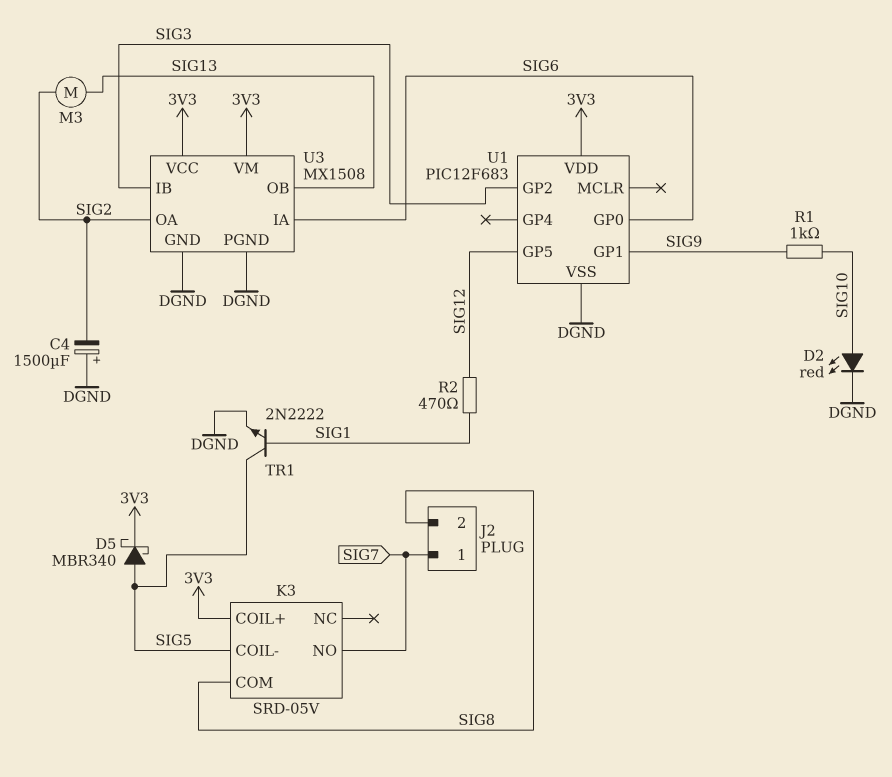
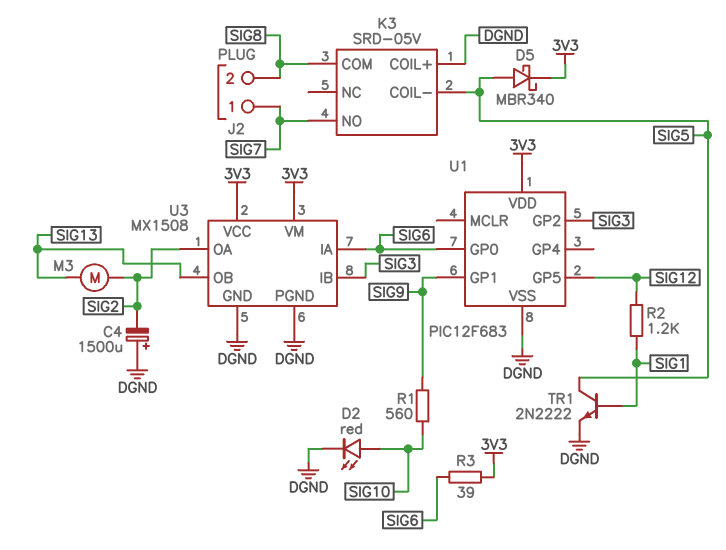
K3 pin COIL+: 3V3 -> DGND
R1: 1k (SIG9, SIG10) -> 560 (SIG9, SIG10)
R2: 470 (SIG1, SIG12) -> 1.2k (SIG1, SIG12)
R3: none -> 39 (3V3, SIG6)

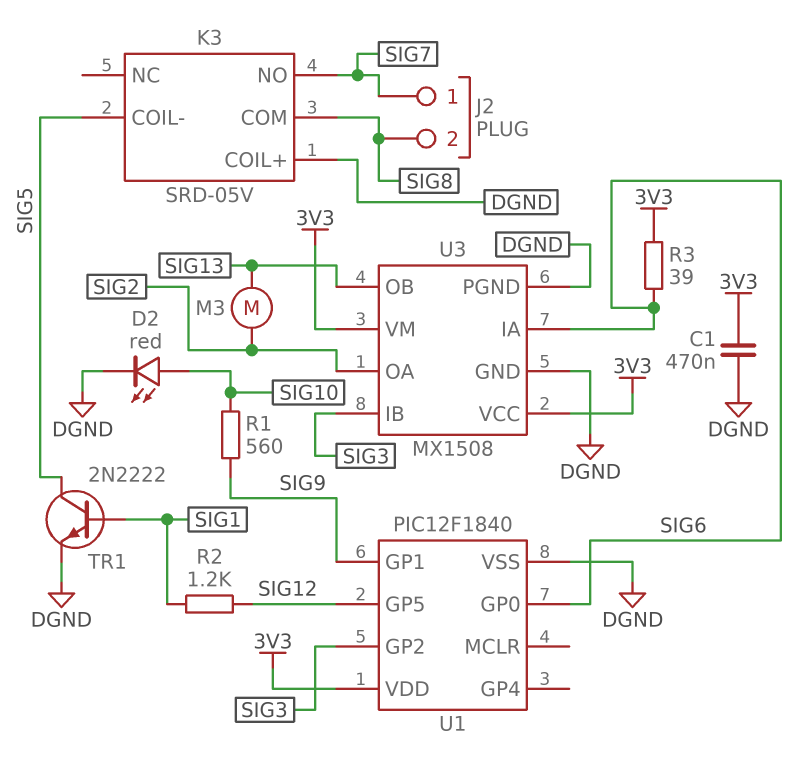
C1: none -> 470nF (3V3, DGND)
C4: 1500uF (plus DGND, minus SIG2) -> none
D5: schottky MBR340 (A SIG5, K 3V3) -> none
U1: PIC12F683 -> PIC12F1840

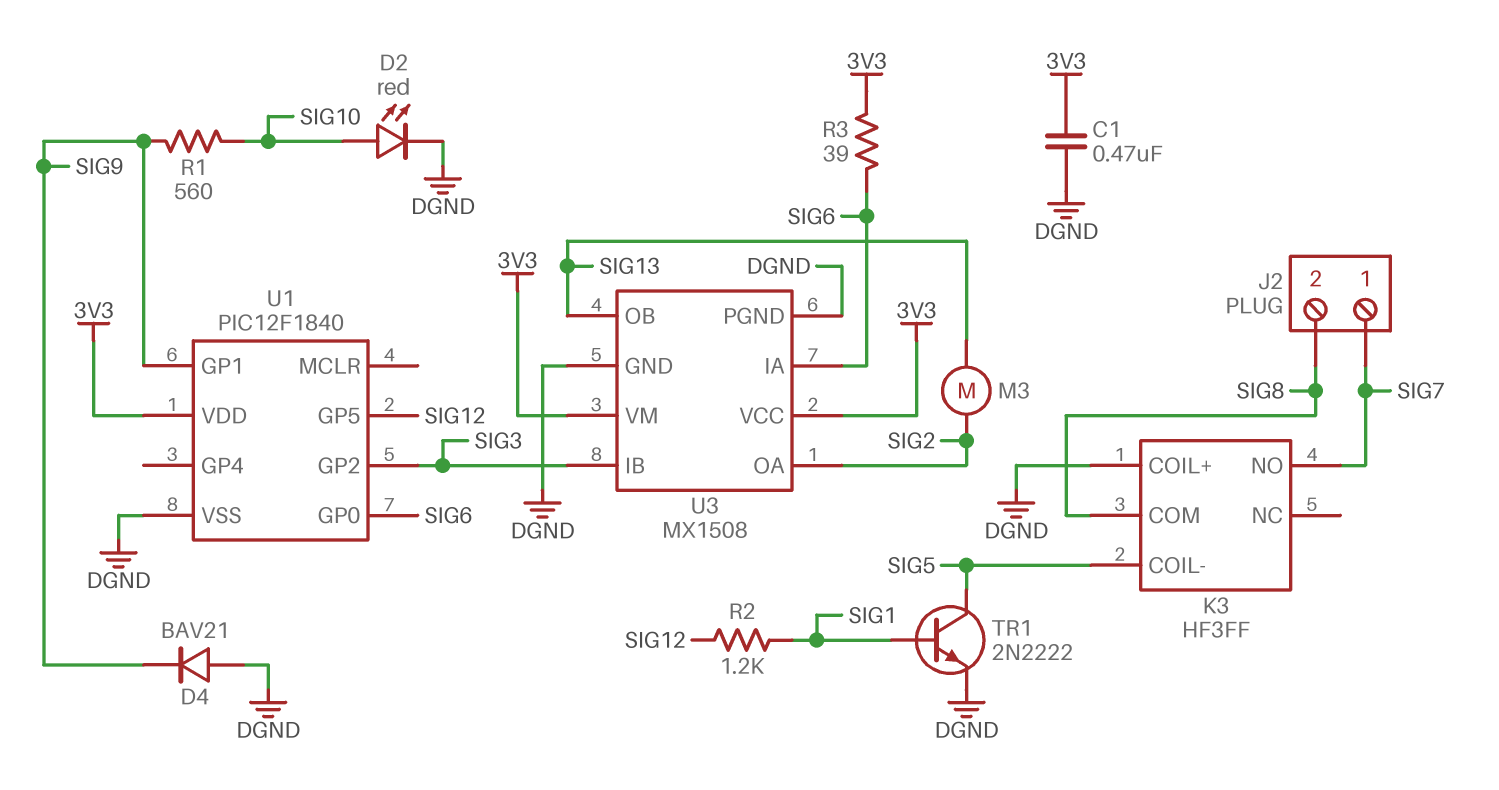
D4: none -> diode BAV21 (A DGND, K SIG9)
K3: SRD-05V -> HF3FF

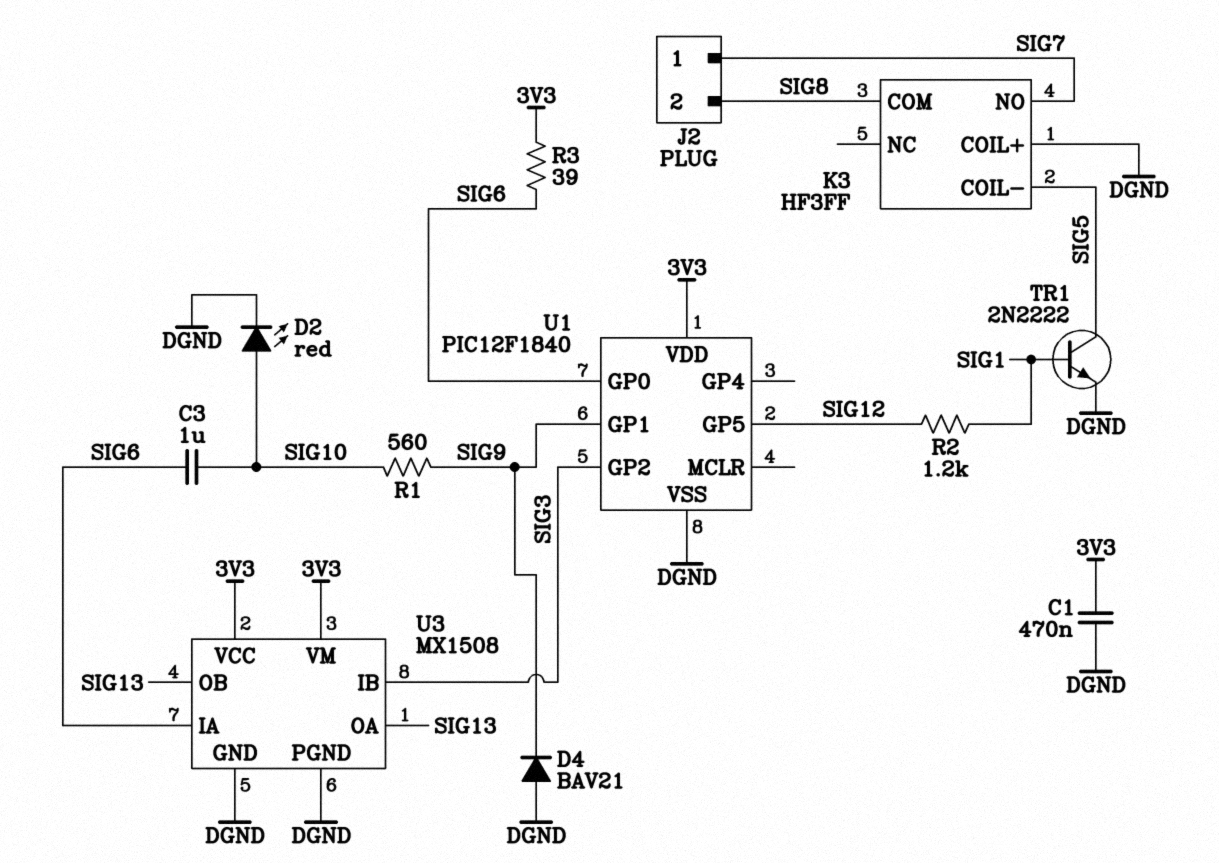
C3: none -> 1uF (SIG6, SIG10)
M3: motor (SIG2, SIG13) -> none
U3 pin OA: SIG2 -> SIG13

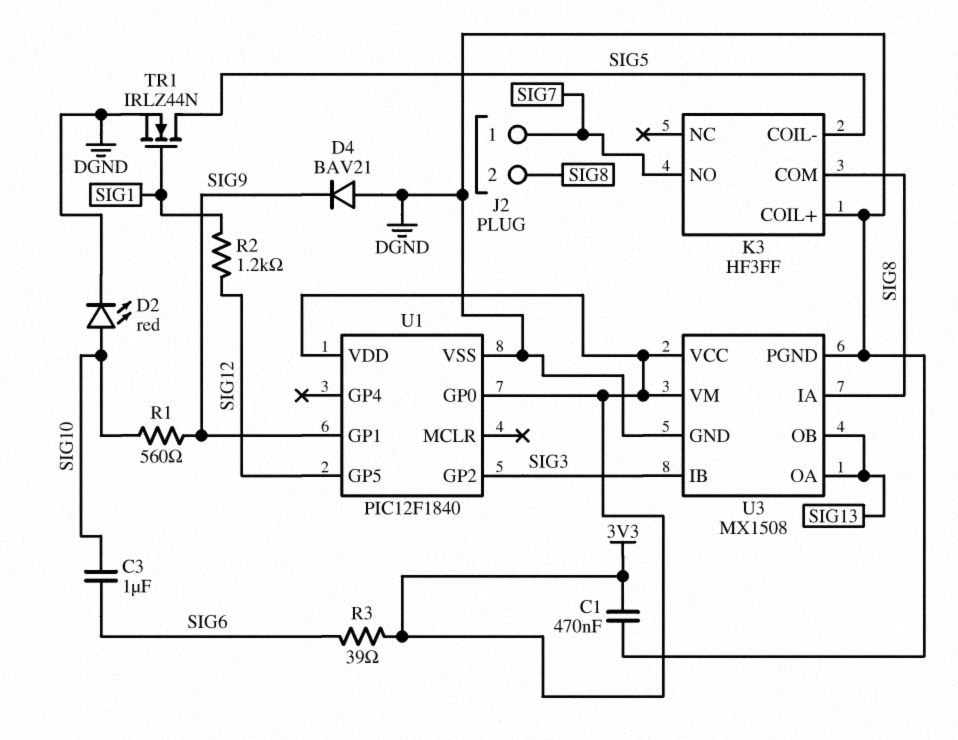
TR1: NPN 2N2222 (B SIG1, C SIG5, E DGND) -> NMOS IRLZ44N (G SIG1, D SIG5, S DGND)
U1 pin GP0: SIG6 -> 3V3
U3 pin IA: SIG6 -> SIG8

